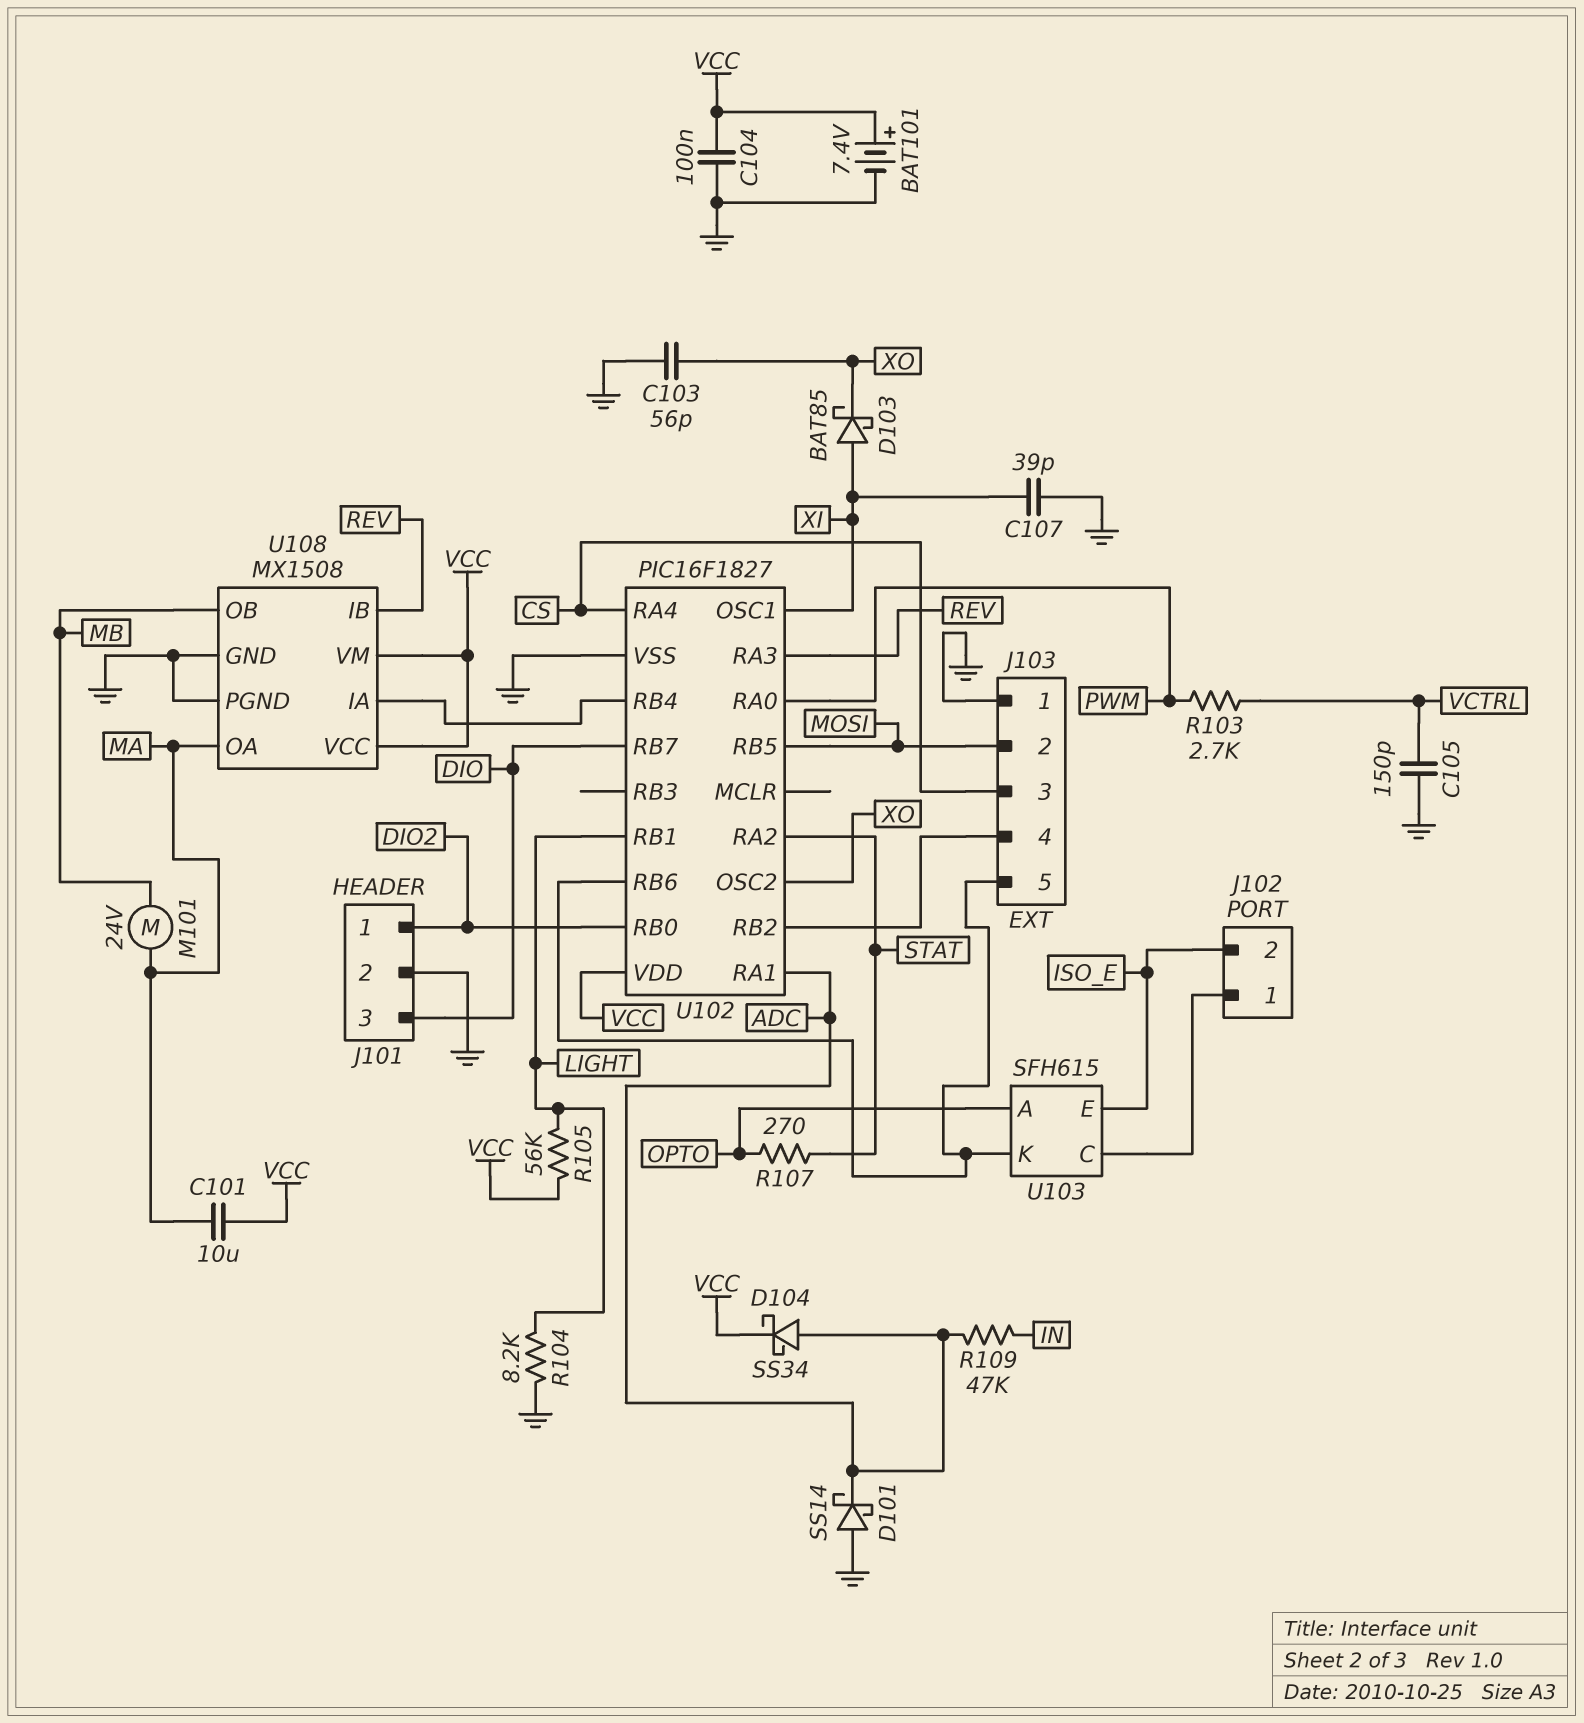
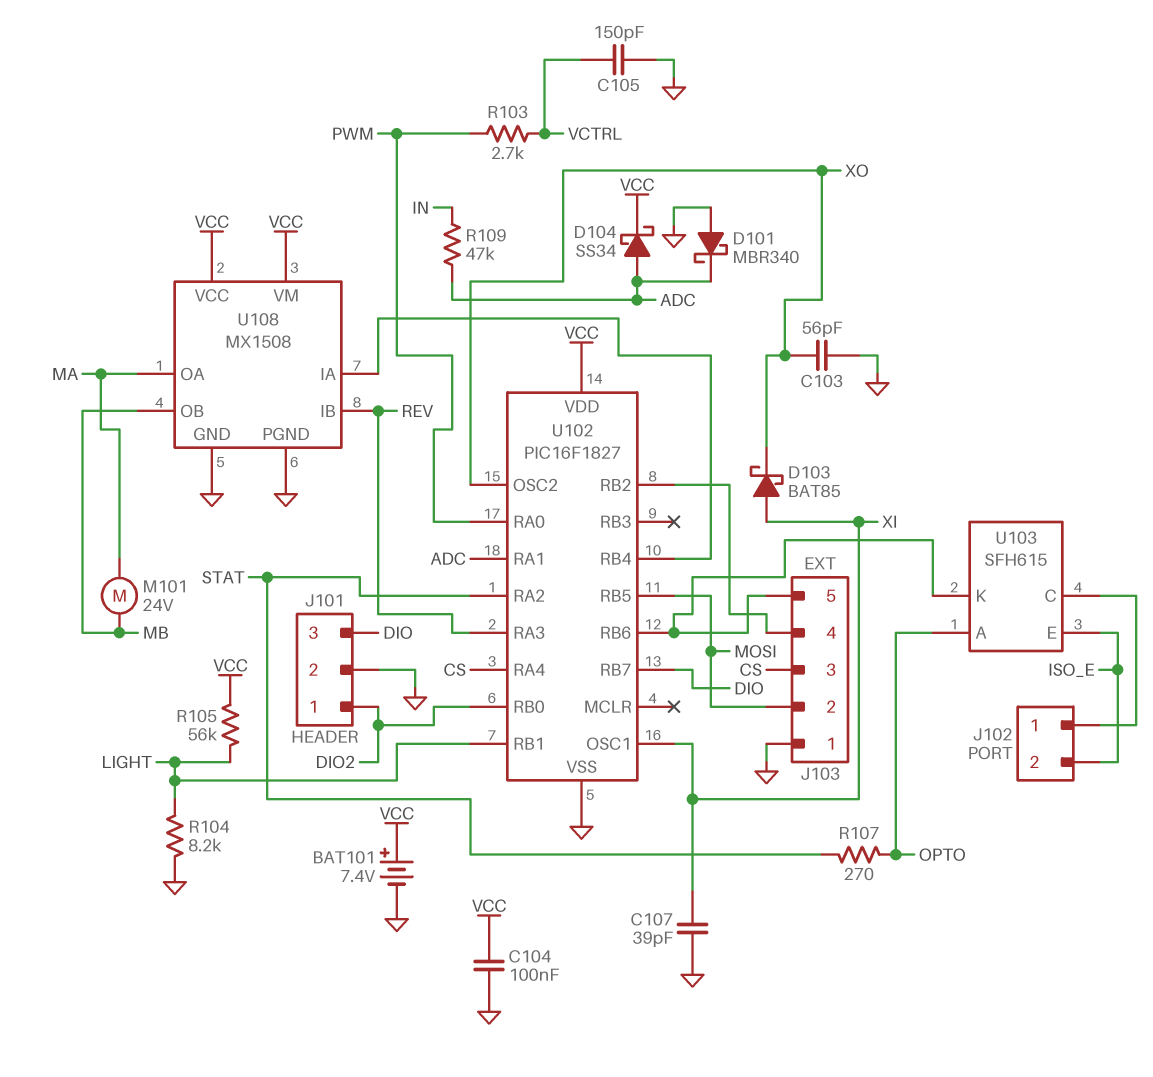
C101: 10uF (MA, VCC) -> none
D101: schottky SS14 (A GND, K ADC) -> schottky MBR340 (A GND, K ADC)

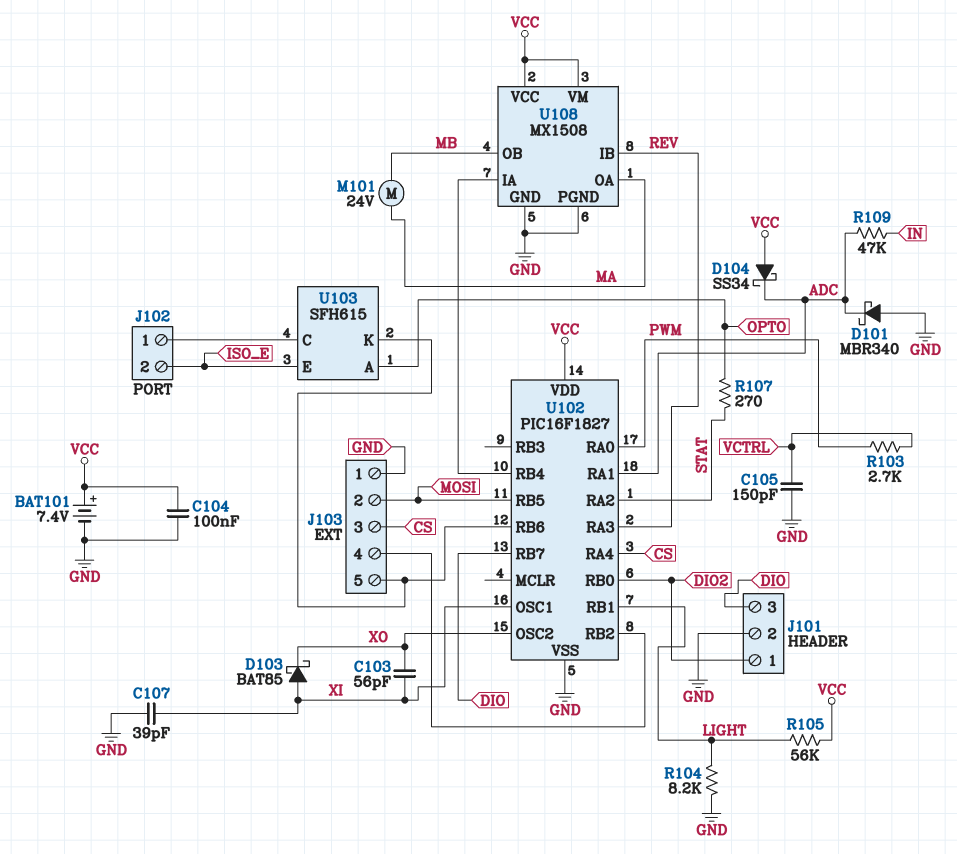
C103: 56pF (GND, XO) -> 56pF (XI, XO)
D104: schottky SS34 (A ADC, K VCC) -> schottky SS34 (A VCC, K ADC)

